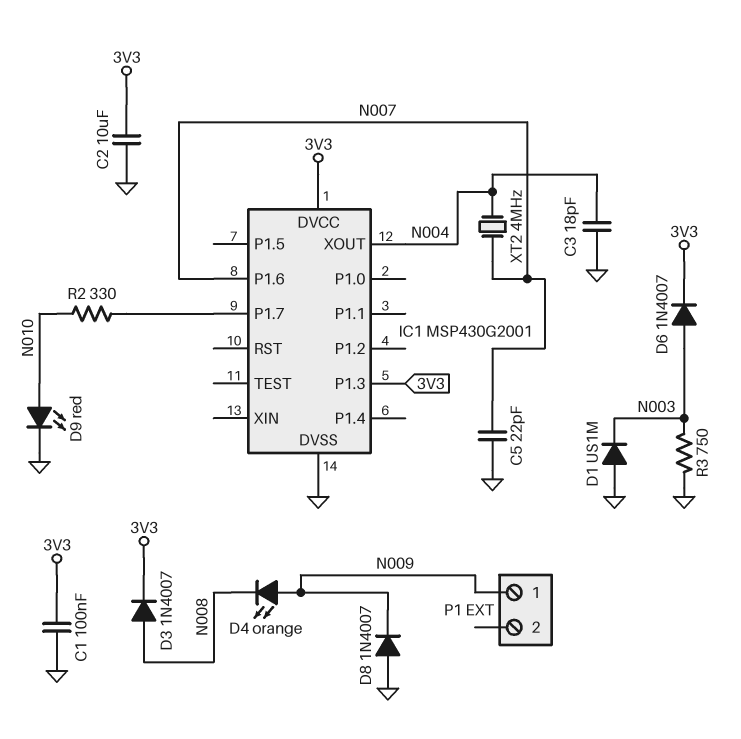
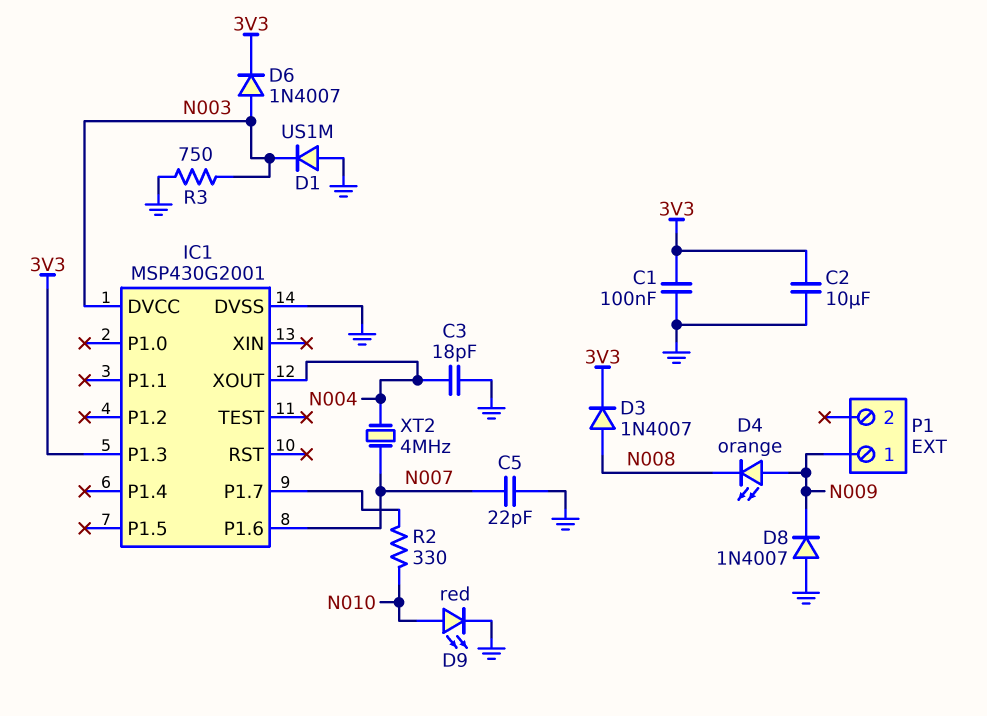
IC1 pin DVCC: 3V3 -> N003

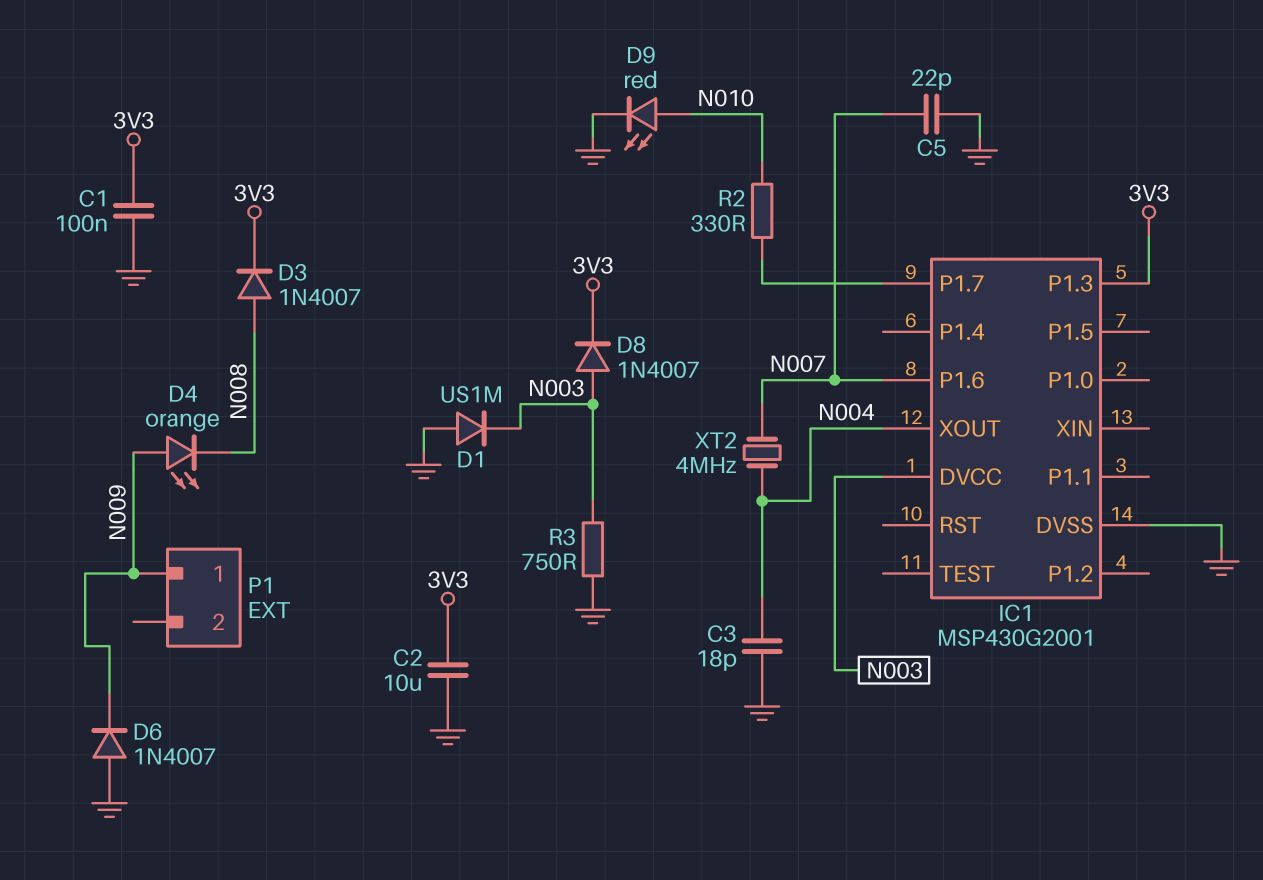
D6: diode 1N4007 (A N003, K 3V3) -> diode 1N4007 (A GND, K N009)
D8: diode 1N4007 (A GND, K N009) -> diode 1N4007 (A N003, K 3V3)

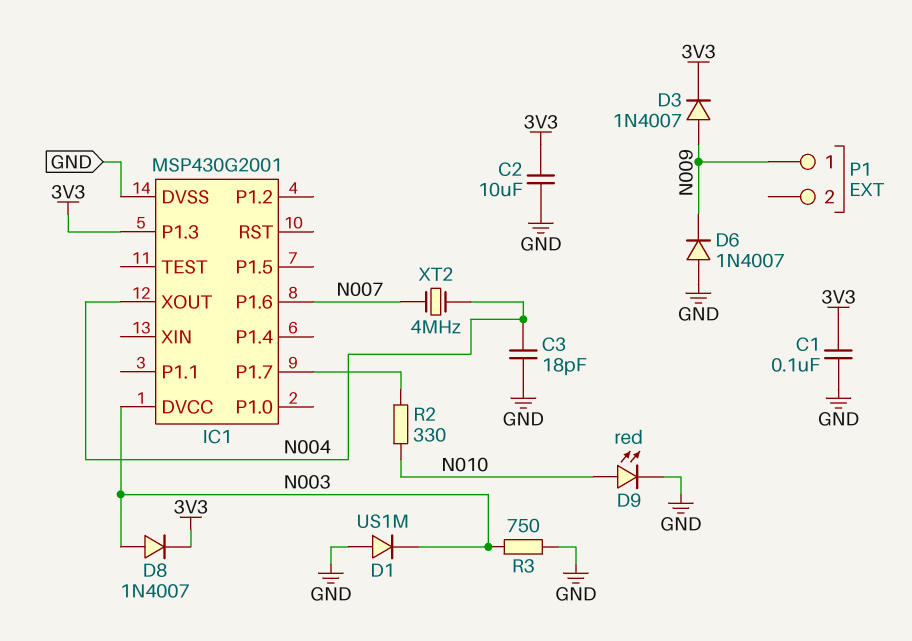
C5: 22pF (GND, N007) -> none
D3: diode 1N4007 (A N008, K 3V3) -> diode 1N4007 (A N009, K 3V3)
D4: LED orange (A N009, K N008) -> none

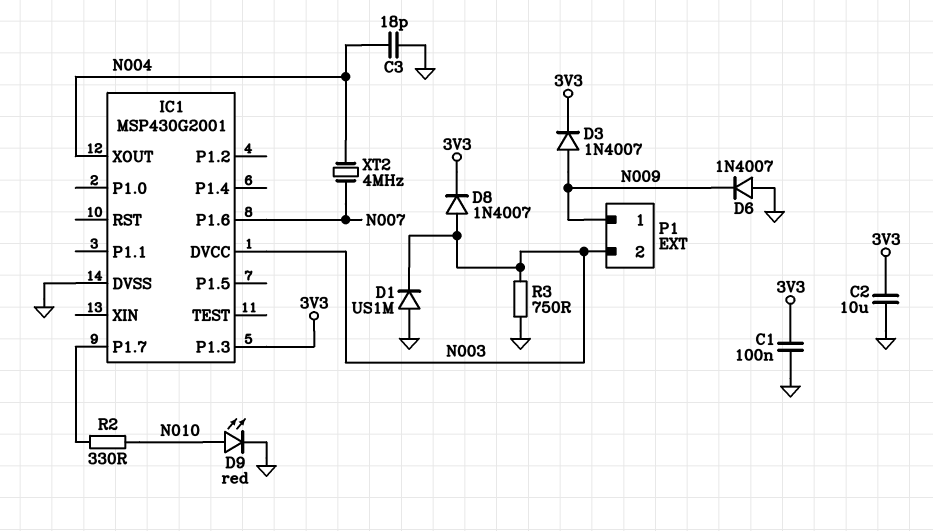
P1 pin 2: none -> N003

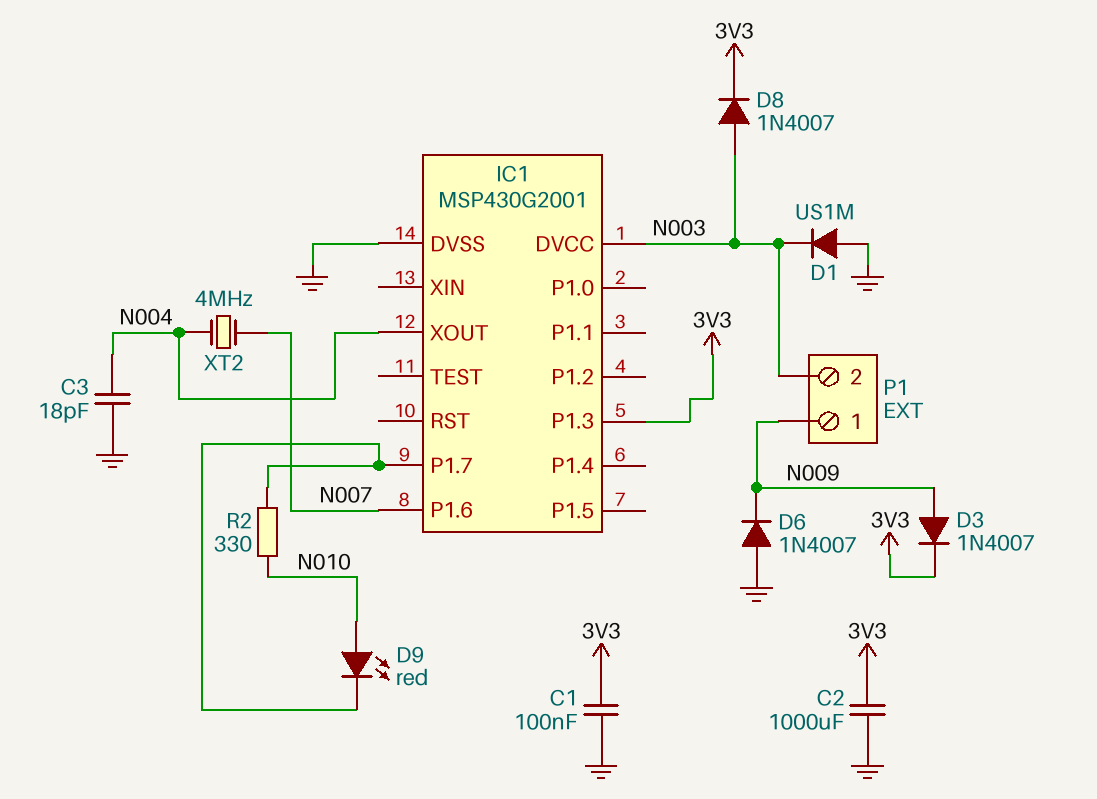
C2: 10uF (3V3, GND) -> 1000uF (3V3, GND)
D9: LED red (A N010, K GND) -> LED red (A N010, K IC1/P1.7)
R3: 750 (GND, N003) -> none

